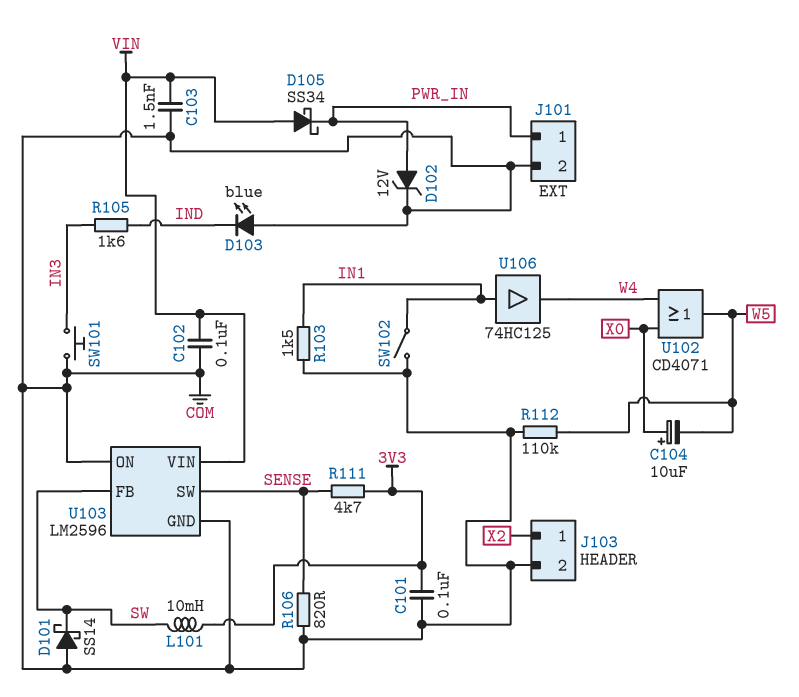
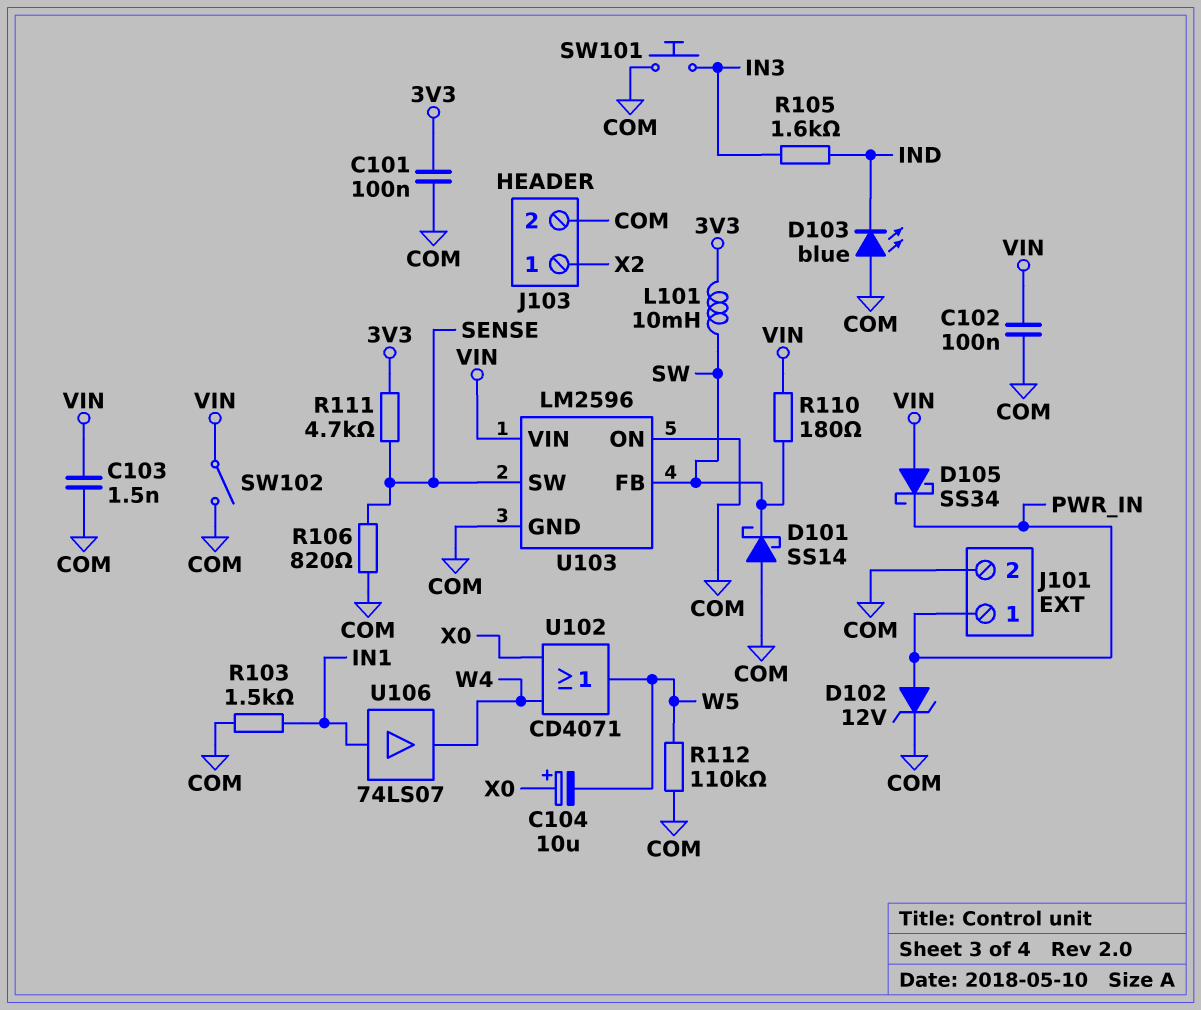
R110: none -> 180 (SW, VIN)
SW102: switch (COM, IN1) -> switch (COM, VIN)
U106: buffer 74HC125 (in IN1, out W4) -> buffer 74LS07 (in IN1, out W4)

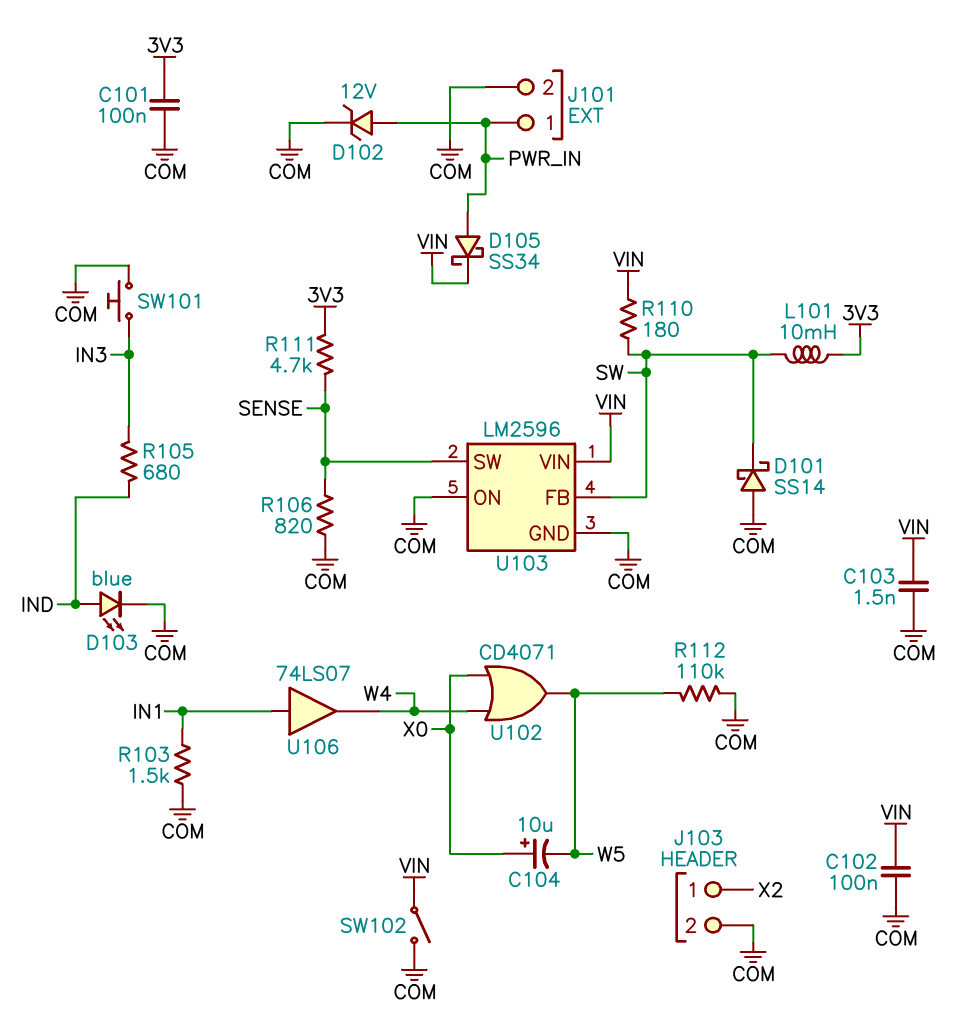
D103: LED blue (A COM, K IND) -> LED blue (A IND, K COM)
D105: schottky SS34 (A VIN, K PWR_IN) -> schottky SS34 (A PWR_IN, K VIN)
R105: 1.6k (IN3, IND) -> 680 (IN3, IND)

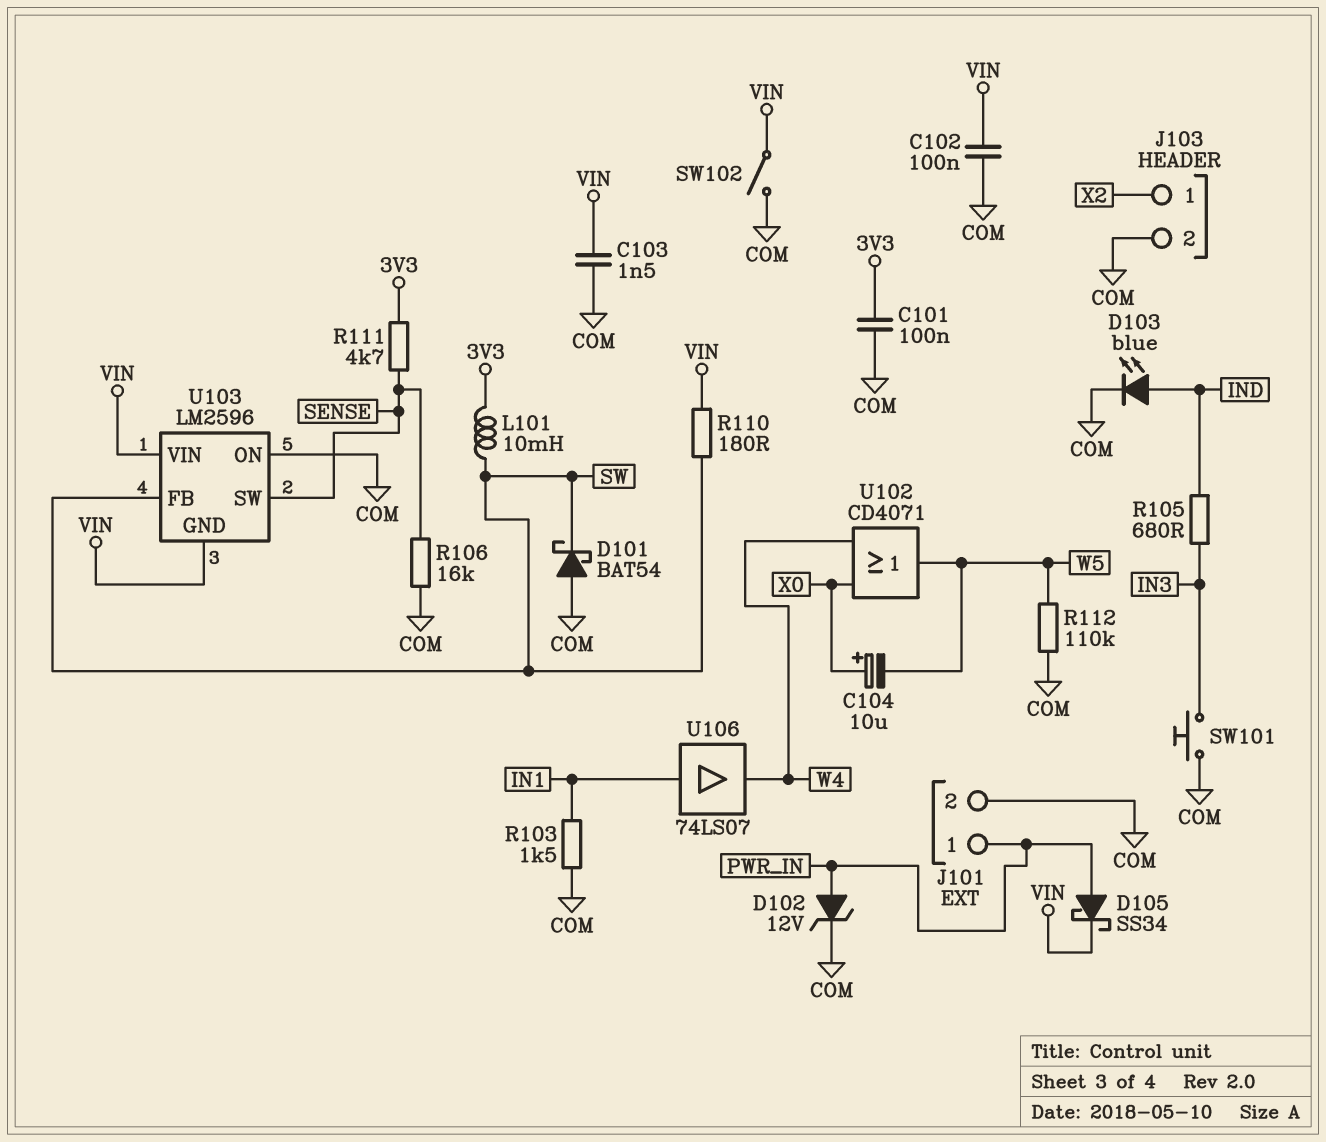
D101: schottky SS14 (A COM, K SW) -> schottky BAT54 (A COM, K SW)
R106: 820 (COM, SENSE) -> 16k (COM, SENSE)
U103 pin GND: COM -> VIN

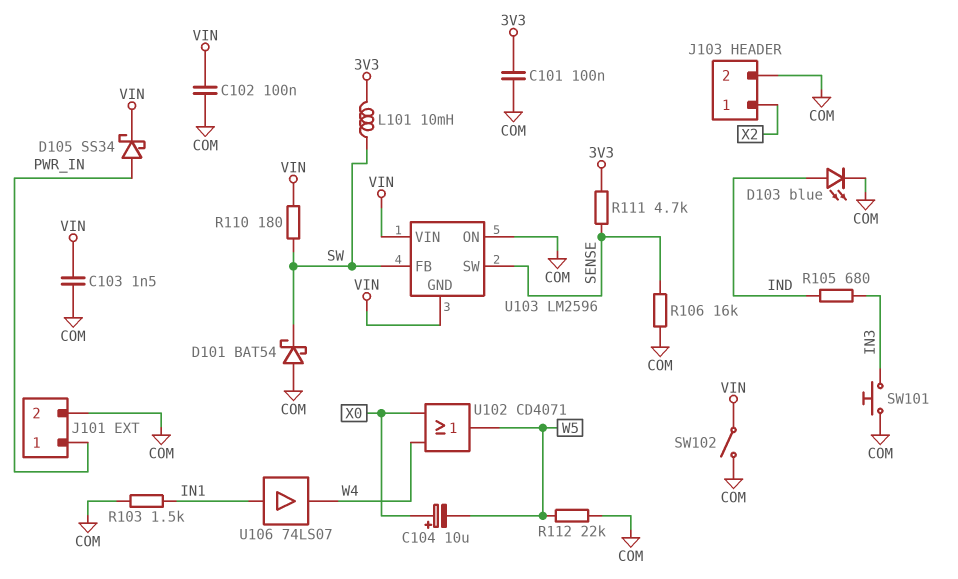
D102: zener 12V (A PWR_IN, K COM) -> none
R112: 110k (COM, W5) -> 22k (COM, W5)

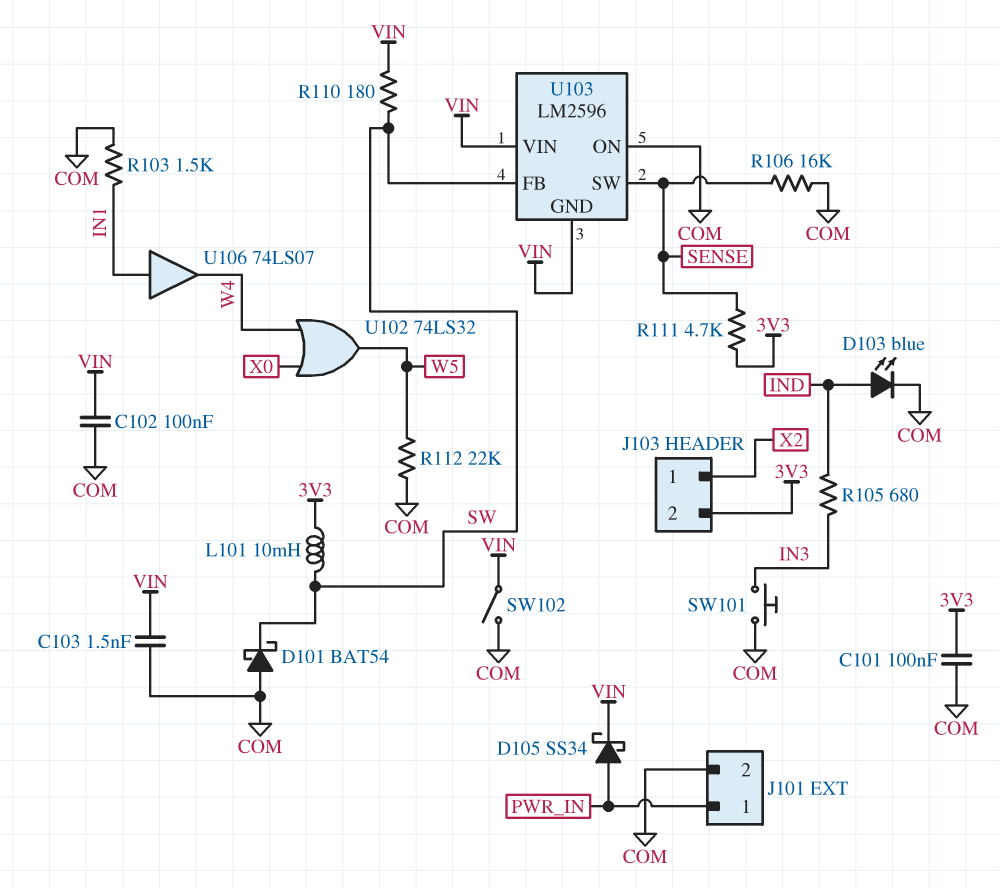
C104: 10uF (plus X0, minus W5) -> none
J103 pin 2: COM -> 3V3
U102: OR CD4071 (in W4, in X0, out W5) -> OR 74LS32 (in W4, in X0, out W5)

